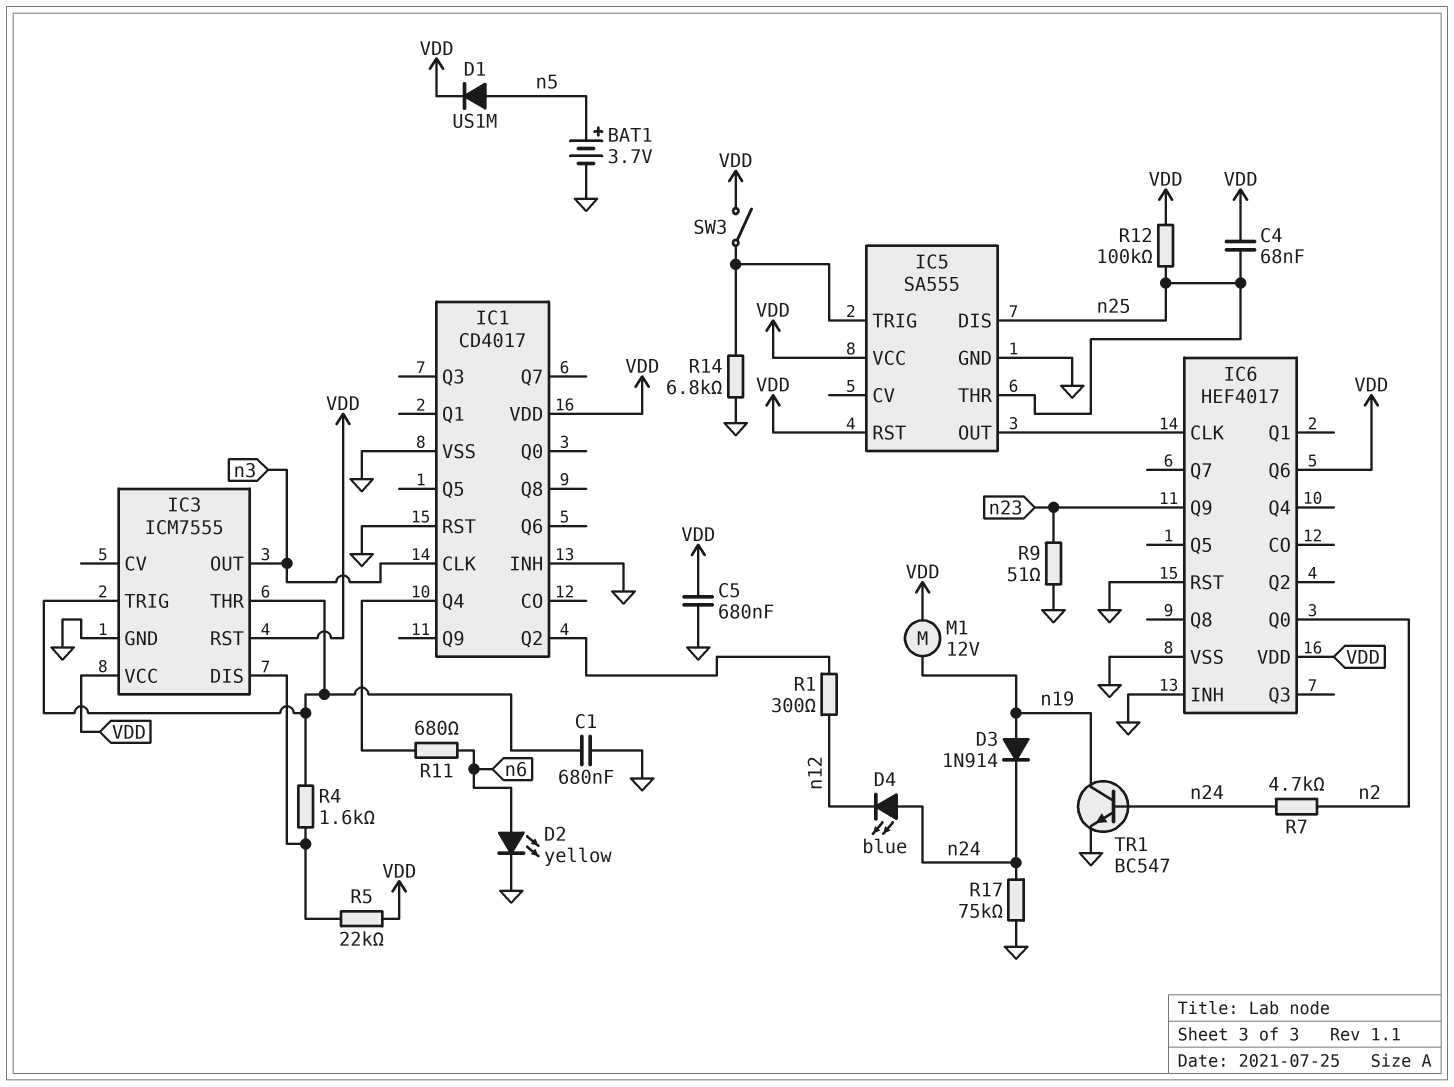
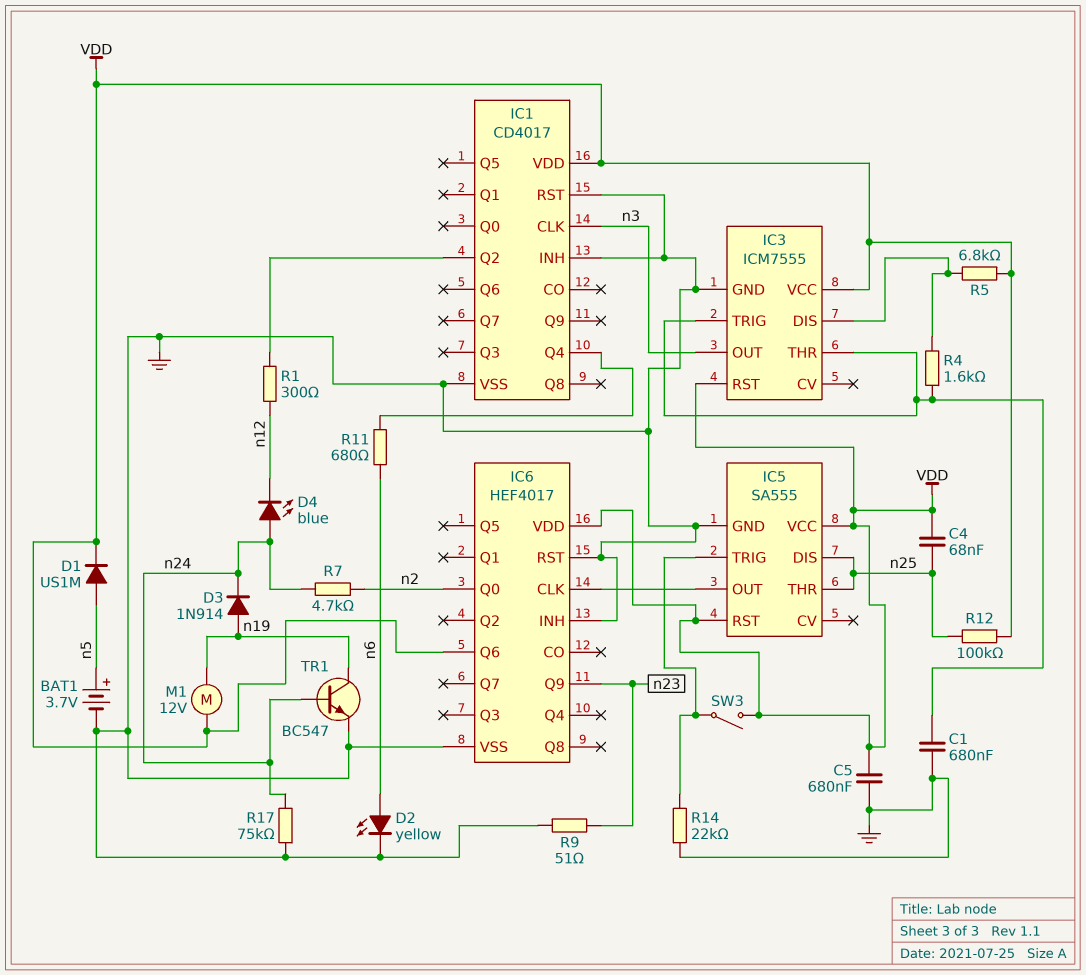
R5: 22k (IC3/DIS, VDD) -> 6.8k (IC3/DIS, VDD)
R14: 6.8k (GND, IC5/TRIG) -> 22k (GND, IC5/TRIG)

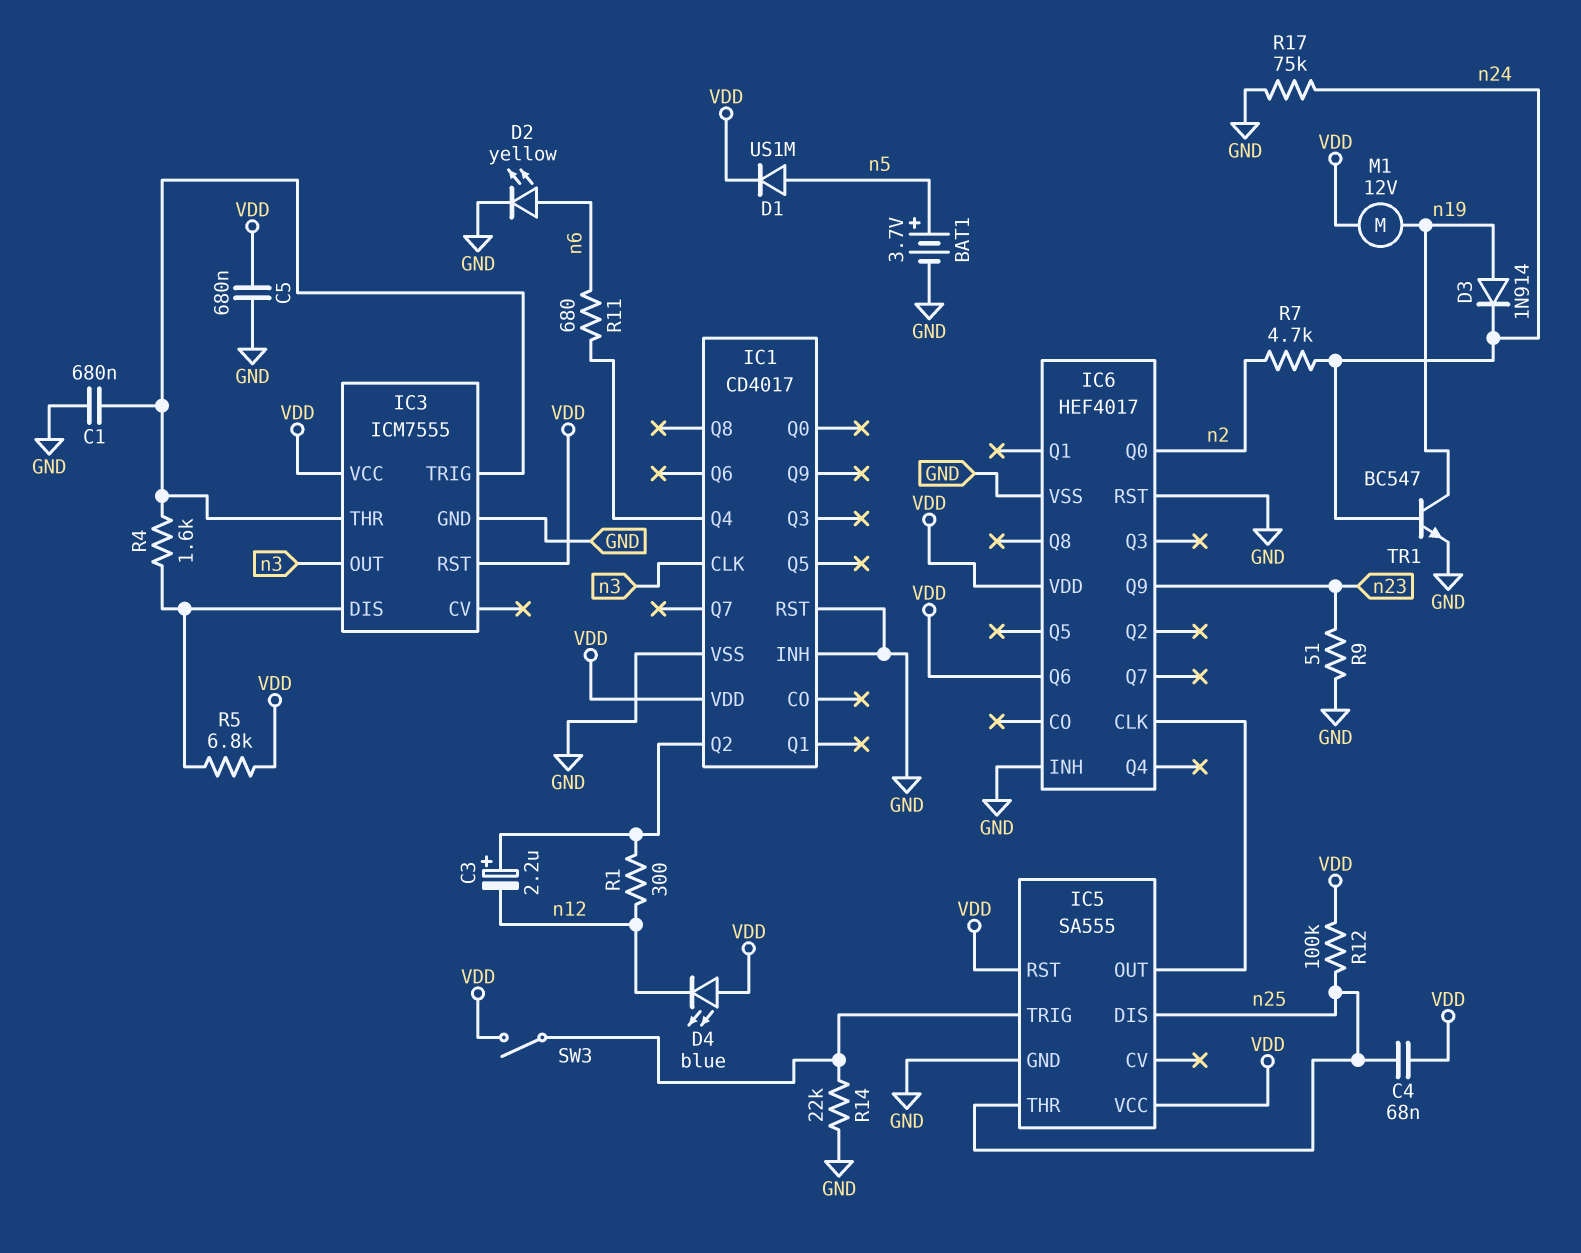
C3: none -> 2.2uF (plus IC1/Q2, minus n12)
D4: LED blue (A n24, K n12) -> LED blue (A VDD, K n12)

